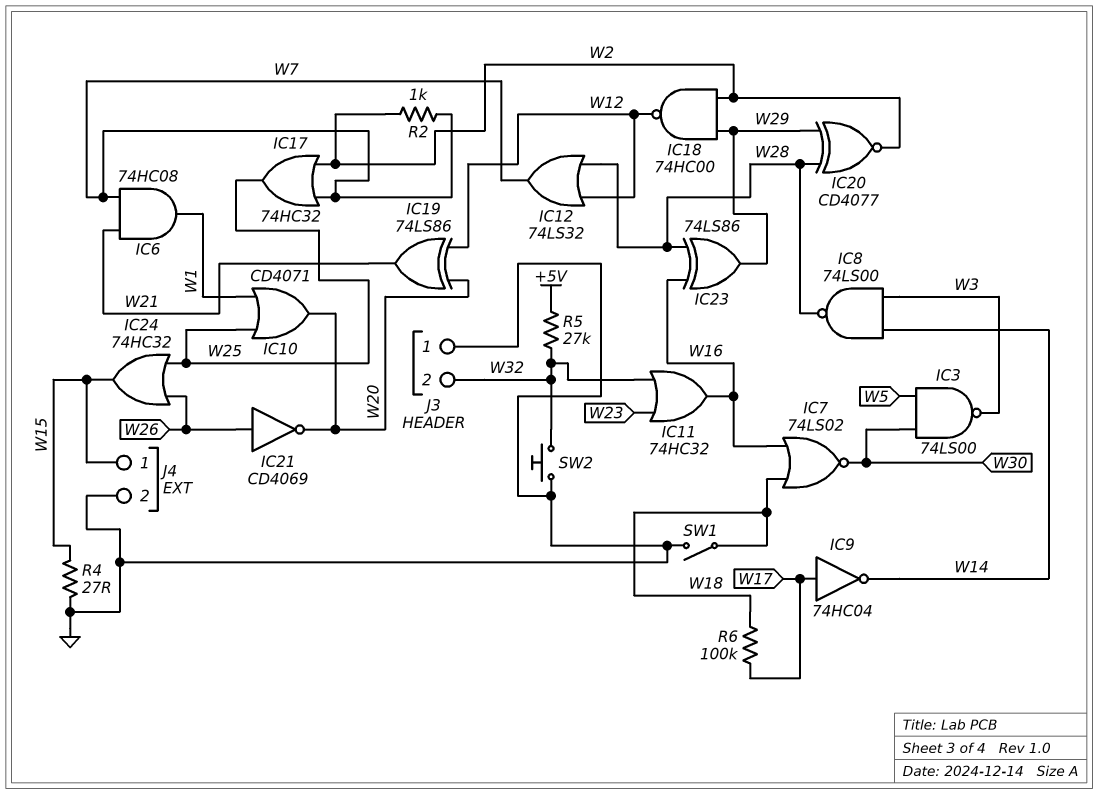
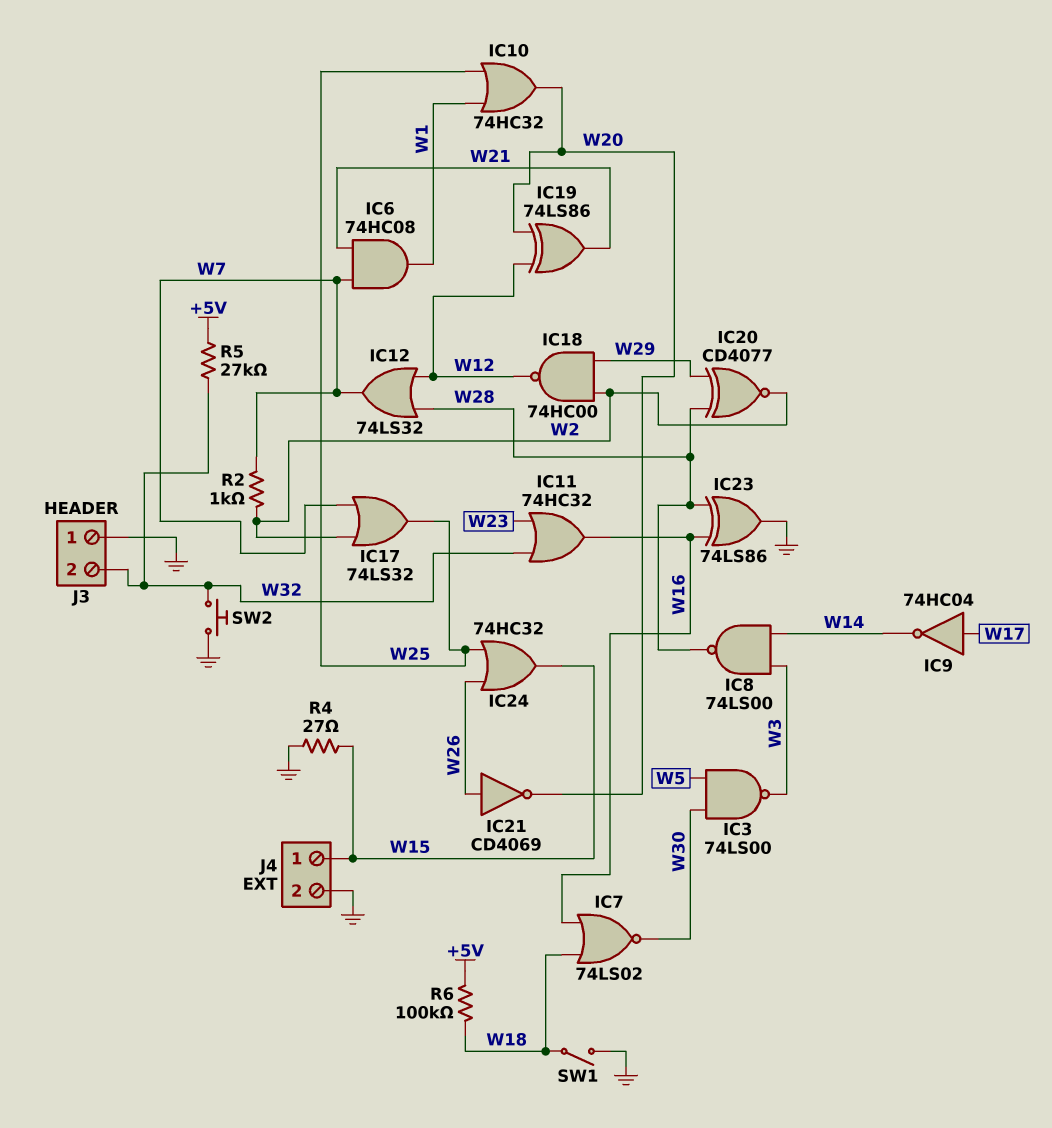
IC10: OR CD4071 (in W1, in W25, out W20) -> OR 74HC32 (in W1, in W25, out W20)
IC17: OR 74HC32 (in W2, in W7, out W25) -> OR 74LS32 (in W2, in W7, out W25)
IC23: XOR 74LS86 (in W16, in W28, out W29) -> XOR 74LS86 (in W16, in W28, out GND)
R6: 100k (W17, W18) -> 100k (+5V, W18)

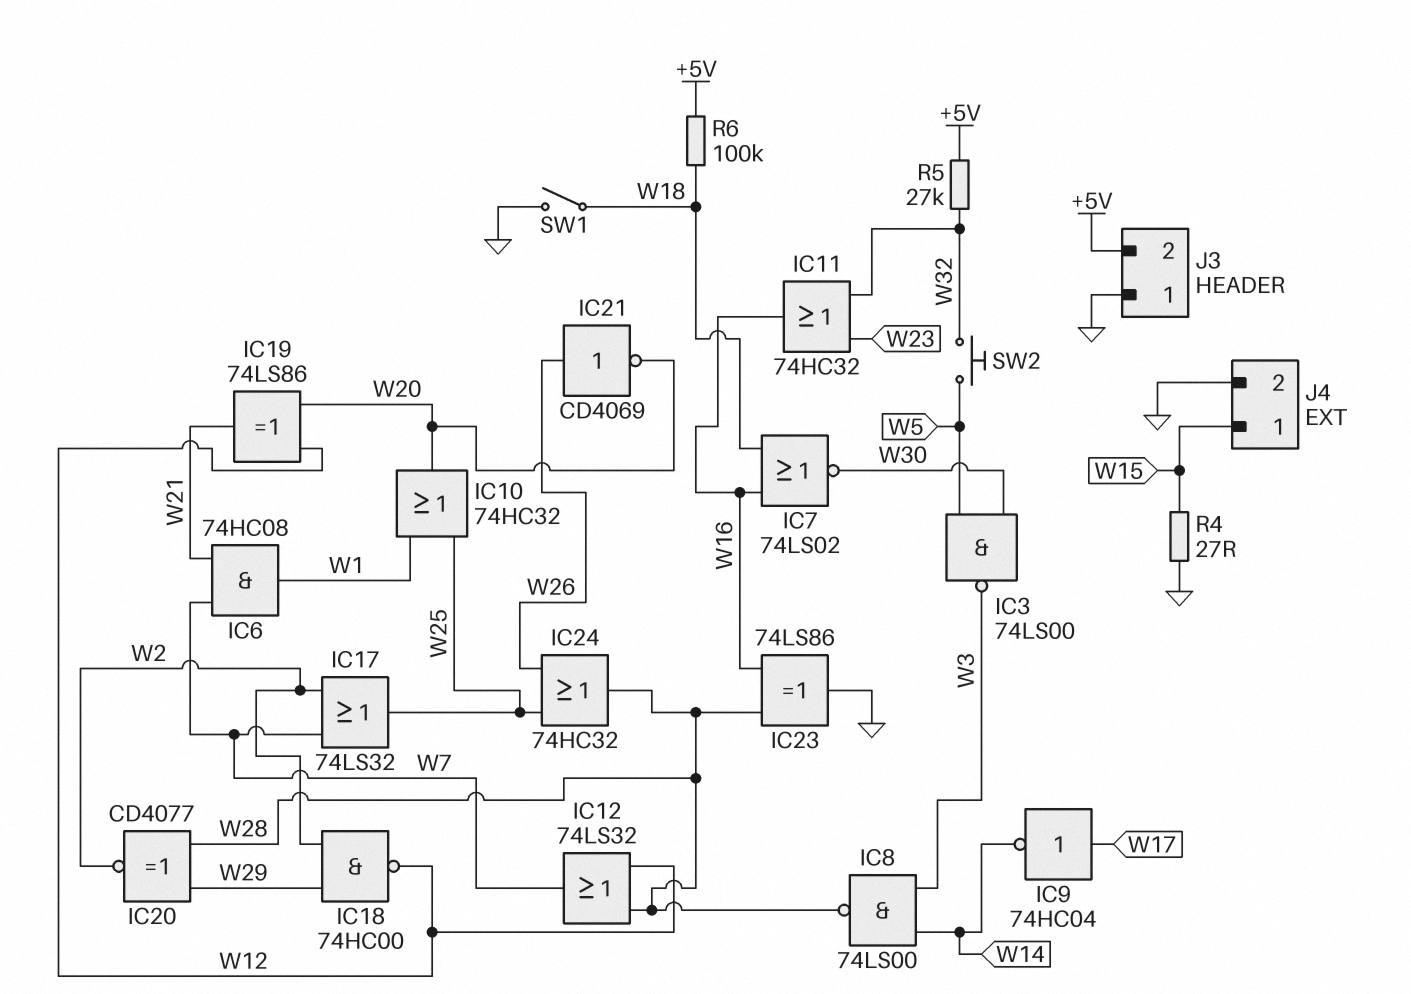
IC24: OR 74HC32 (in W25, in W26, out W15) -> OR 74HC32 (in W25, in W26, out W28)
J3 pin 2: W32 -> +5V
R2: 1k (W2, W7) -> none
SW2: button (GND, W32) -> button (W5, W32)

